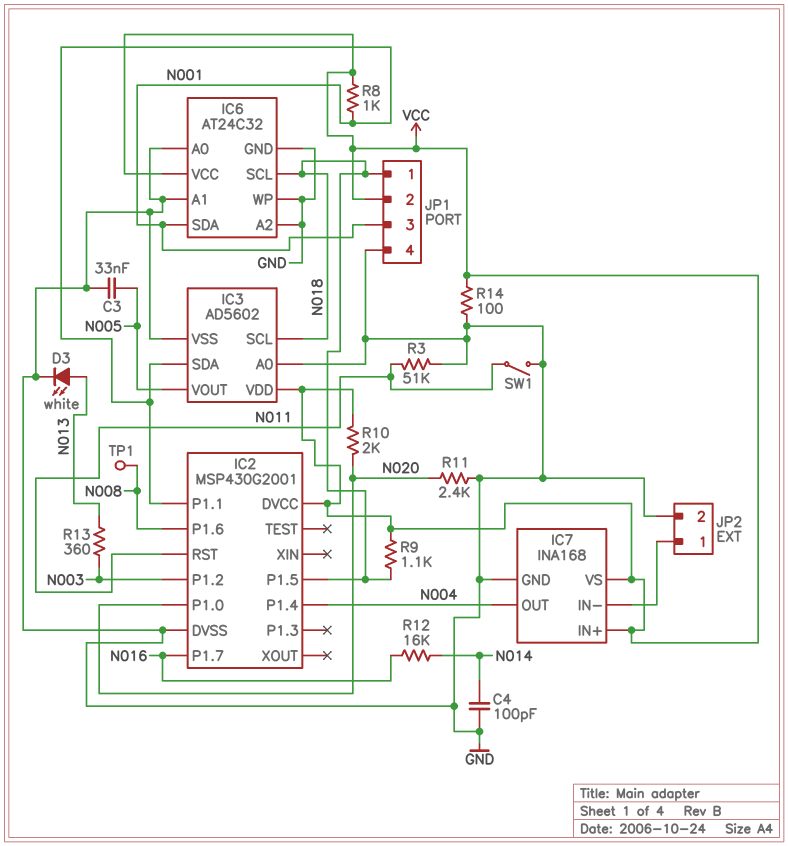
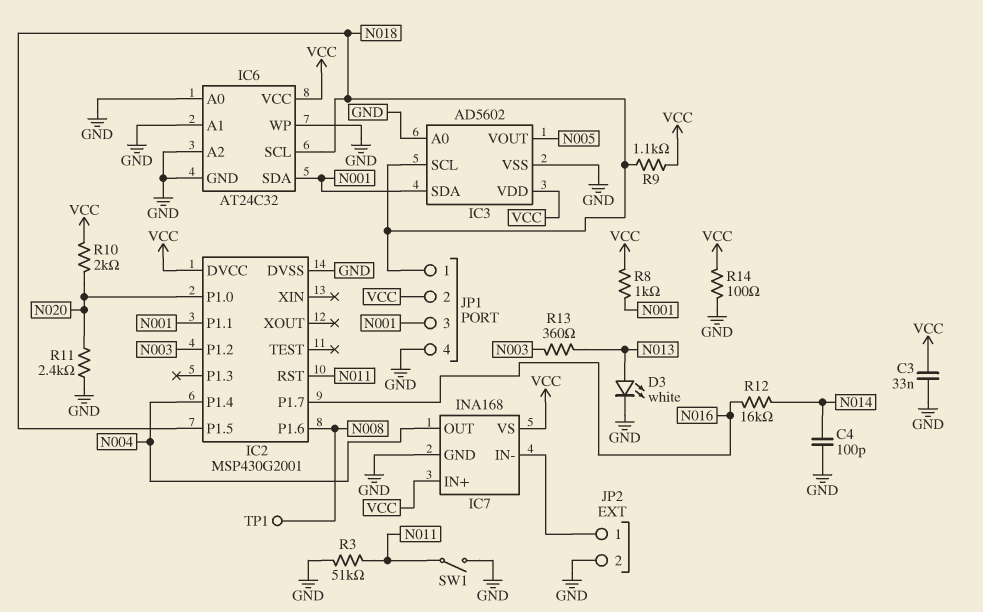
C3: 33nF (GND, N005) -> 33nF (GND, VCC)

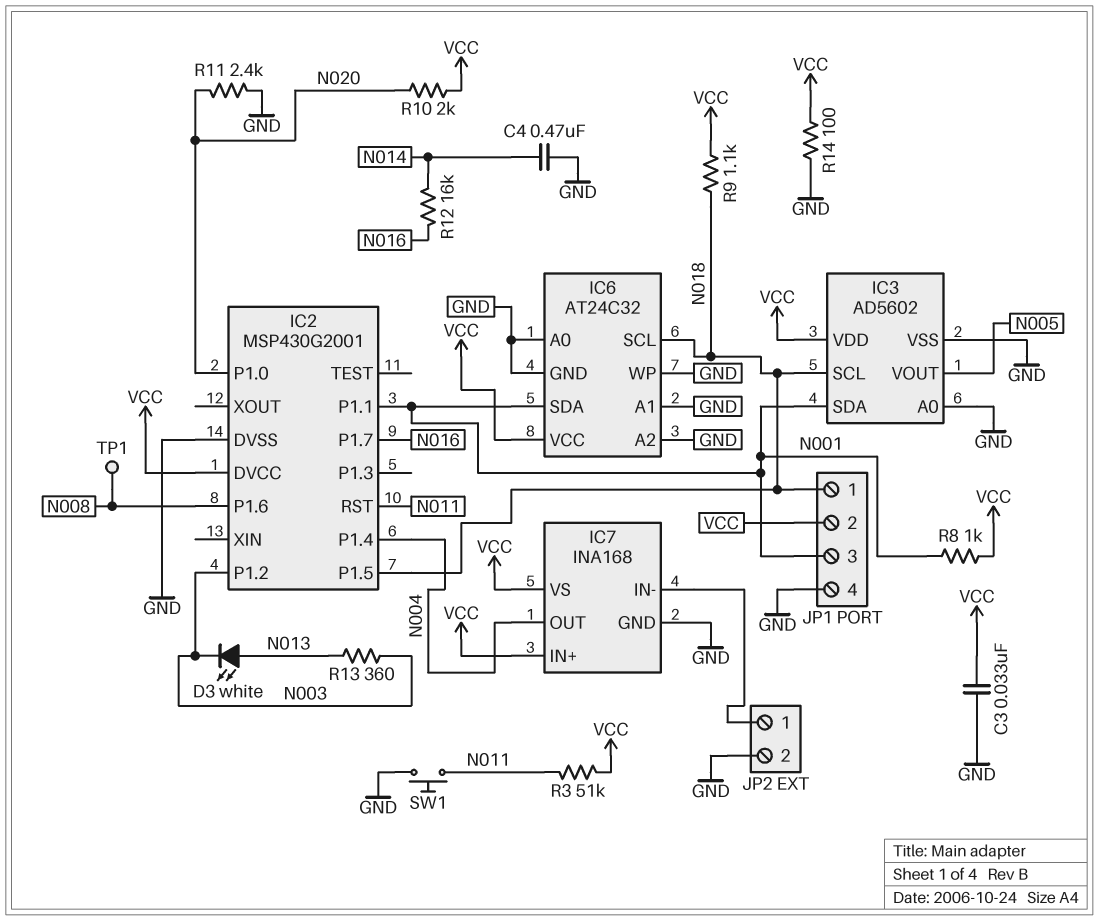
C4: 100pF (GND, N014) -> 470nF (GND, N014)
D3: LED white (A N013, K GND) -> LED white (A N013, K N003)
R3: 51k (GND, N011) -> 51k (N011, VCC)
SW1: switch (GND, N011) -> button (GND, N011)

